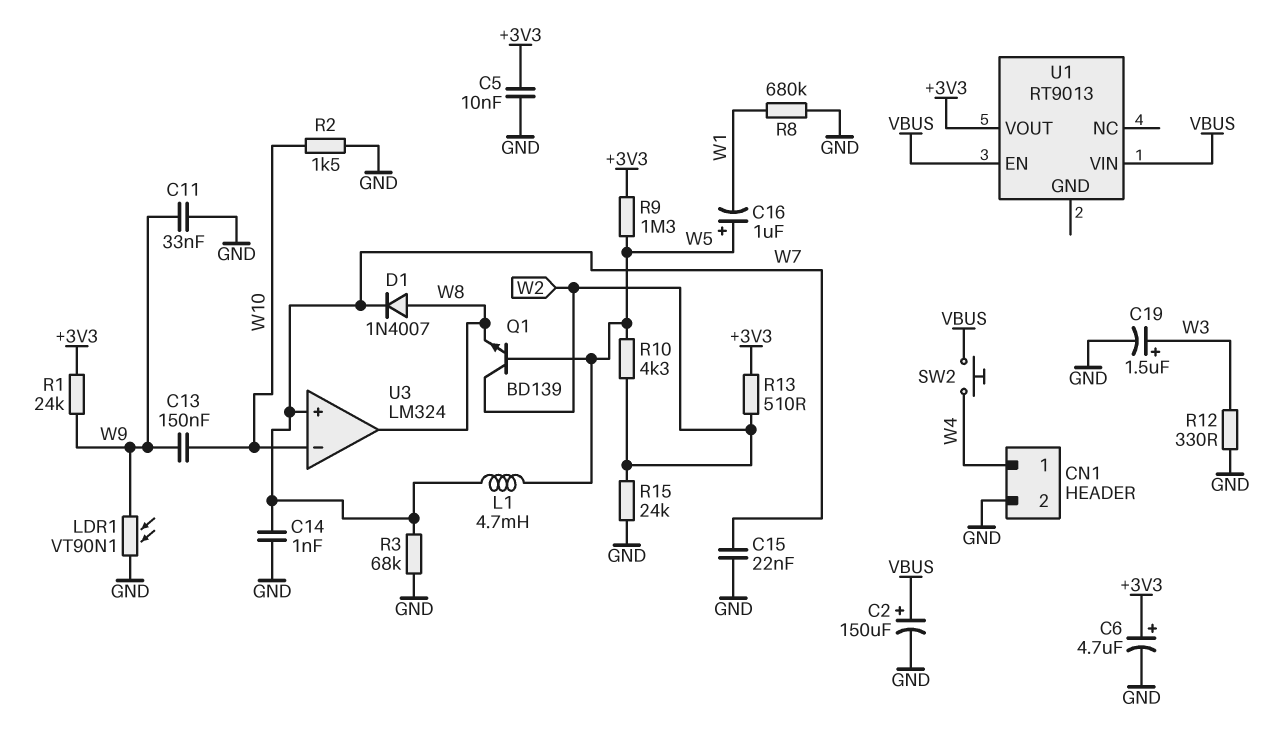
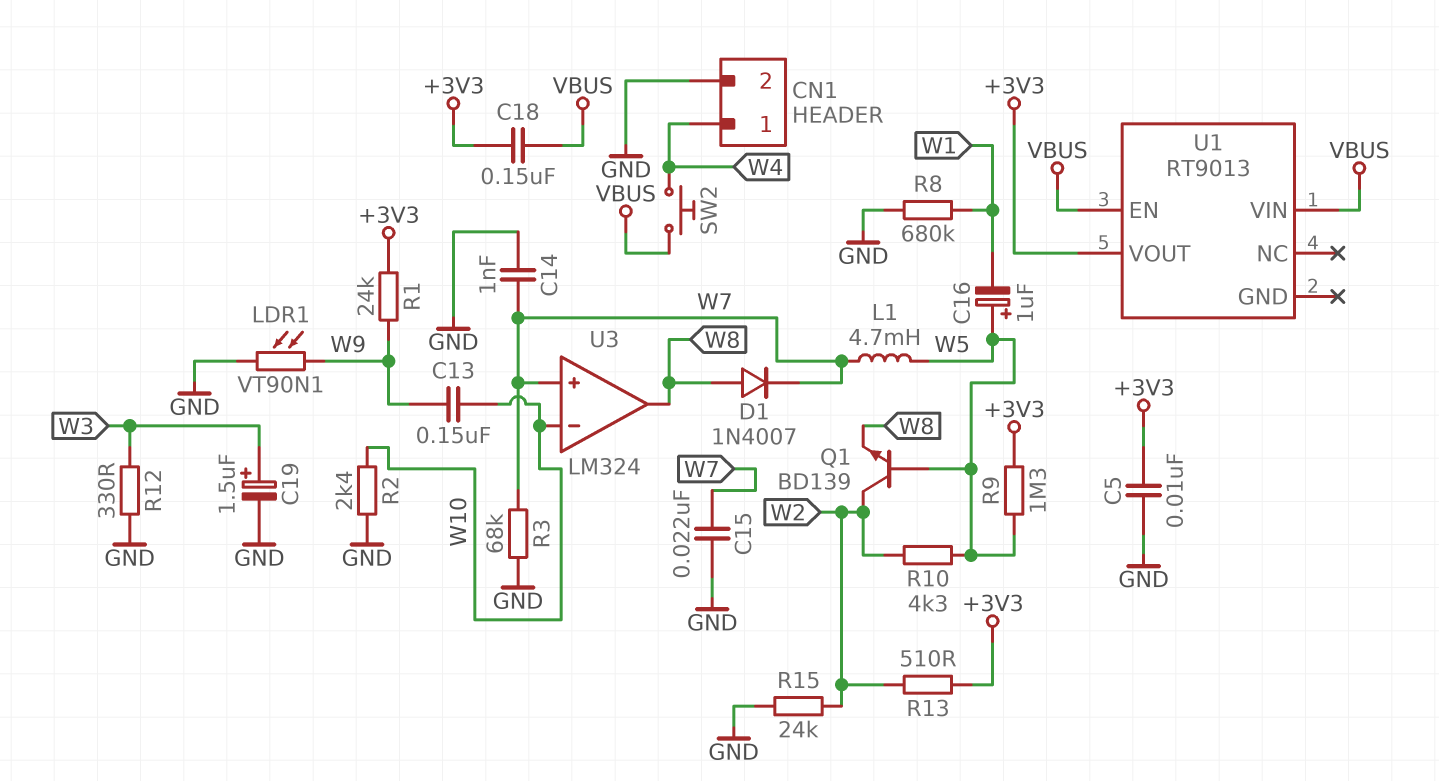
C2: 150uF (plus VBUS, minus GND) -> none
C6: 4.7uF (plus +3V3, minus GND) -> none
C11: 33nF (GND, W9) -> none
C18: none -> 150nF (+3V3, VBUS)
R2: 1.5k (GND, W10) -> 2.4k (GND, W10)

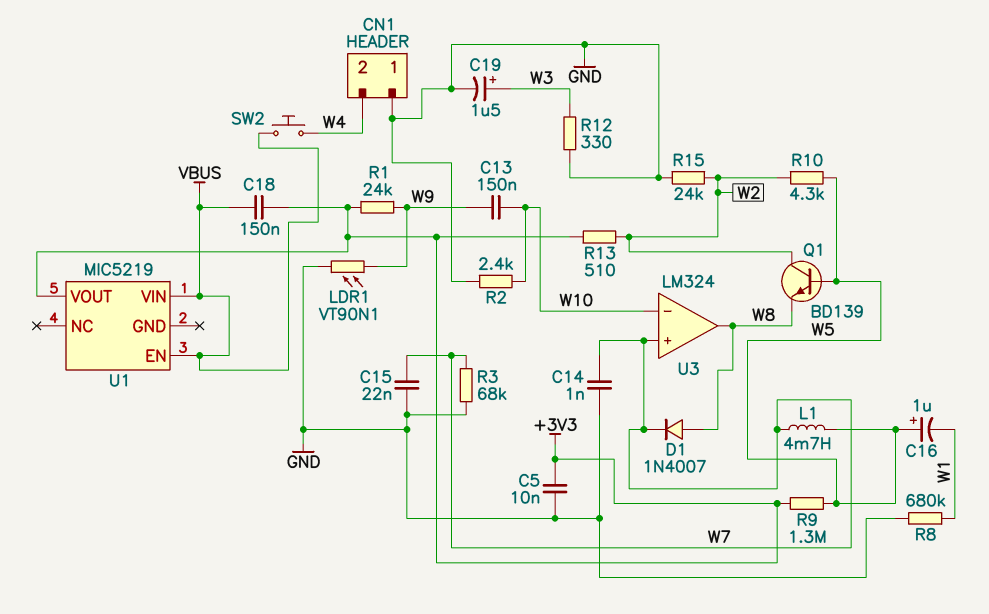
CN1 pin 1: W4 -> GND
CN1 pin 2: GND -> W4
U1: RT9013 -> MIC5219

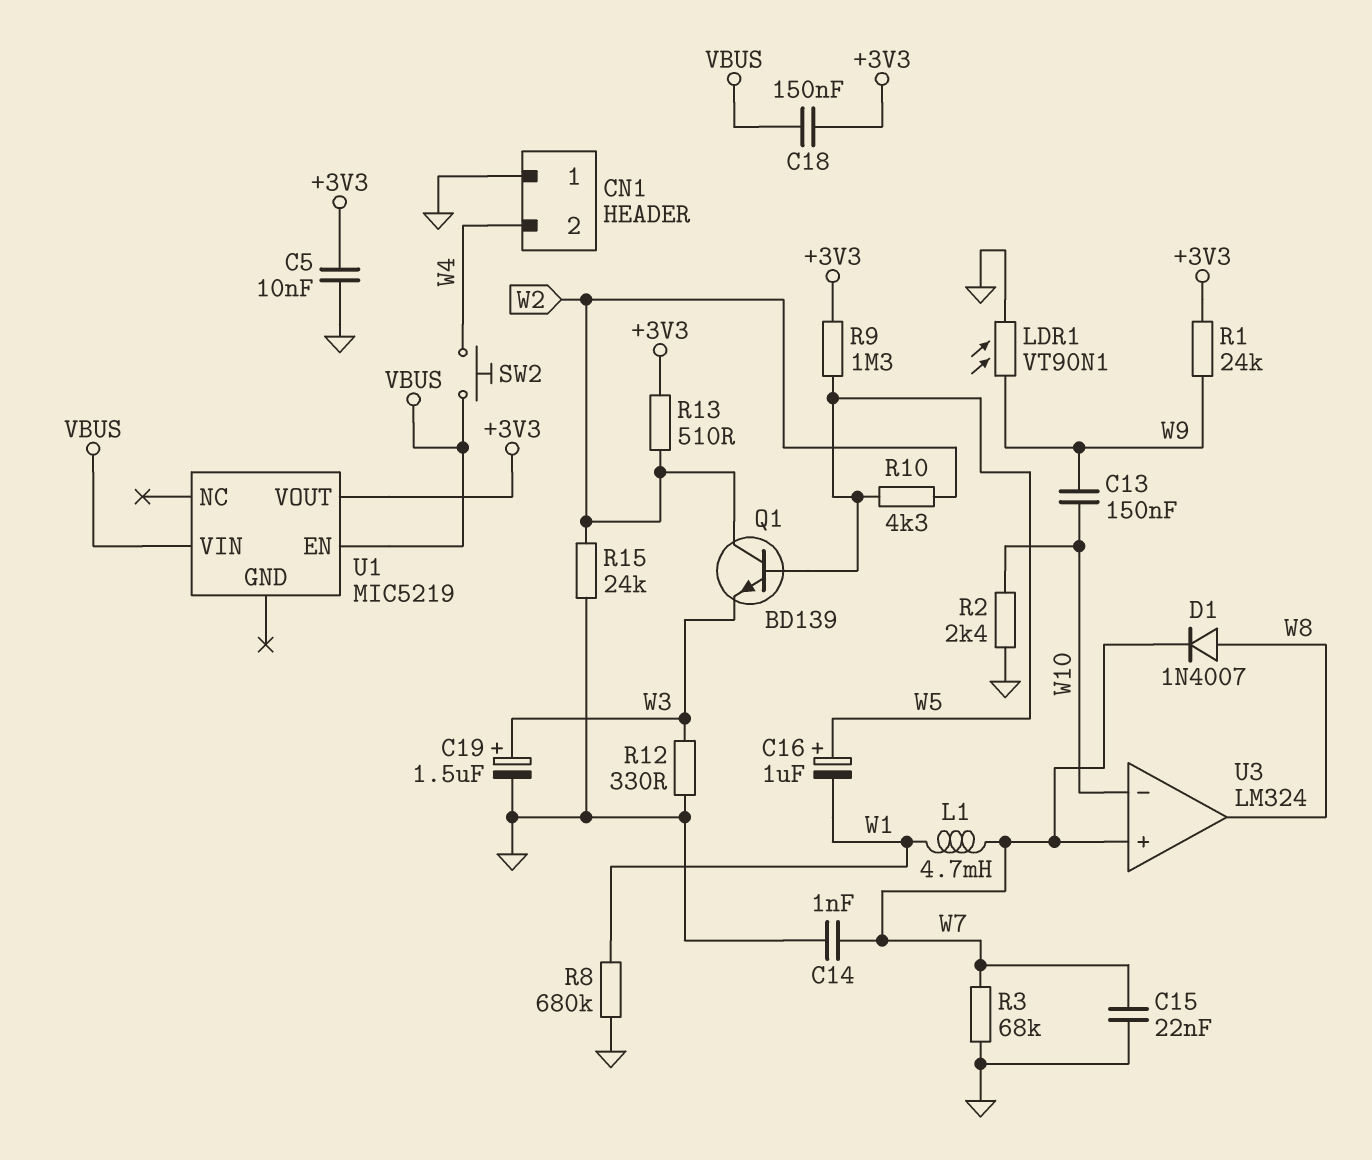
L1: 4.7mH (W5, W7) -> 4.7mH (W1, W7)
Q1: NPN BD139 (B W5, C W2, E W8) -> NPN BD139 (B W5, C W2, E W3)

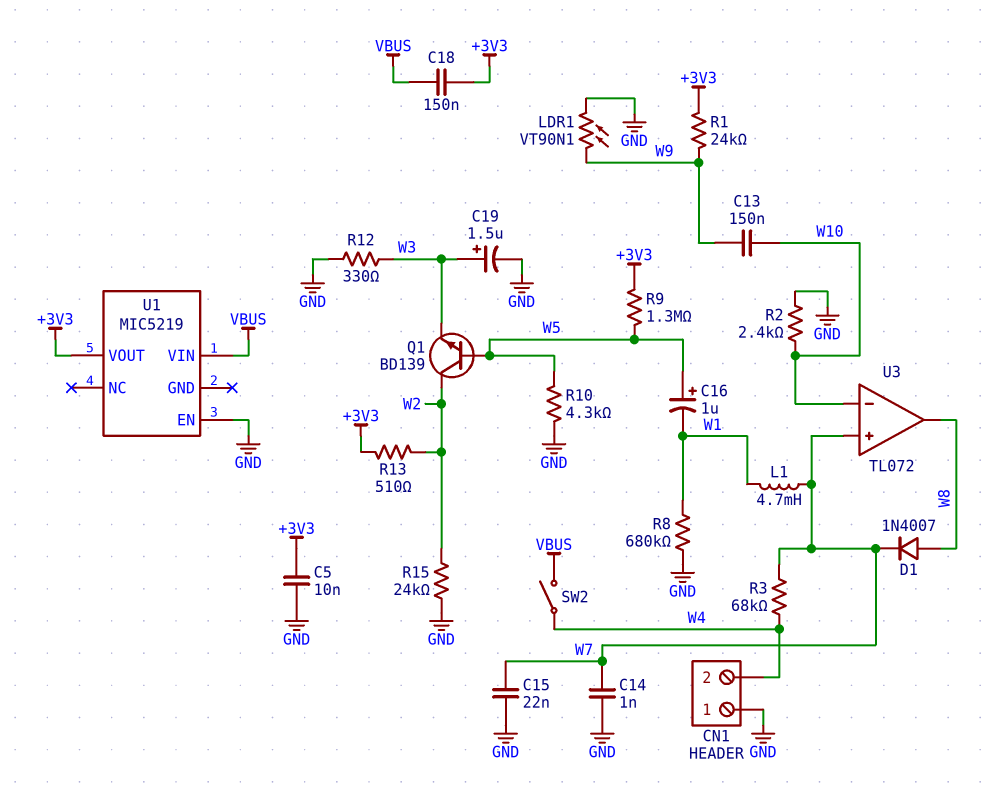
R3: 68k (GND, W7) -> 68k (W4, W7)
R10: 4.3k (W2, W5) -> 4.3k (GND, W5)
SW2: button (VBUS, W4) -> switch (VBUS, W4)
U1 pin EN: VBUS -> GND
U3: LM324 -> TL072

